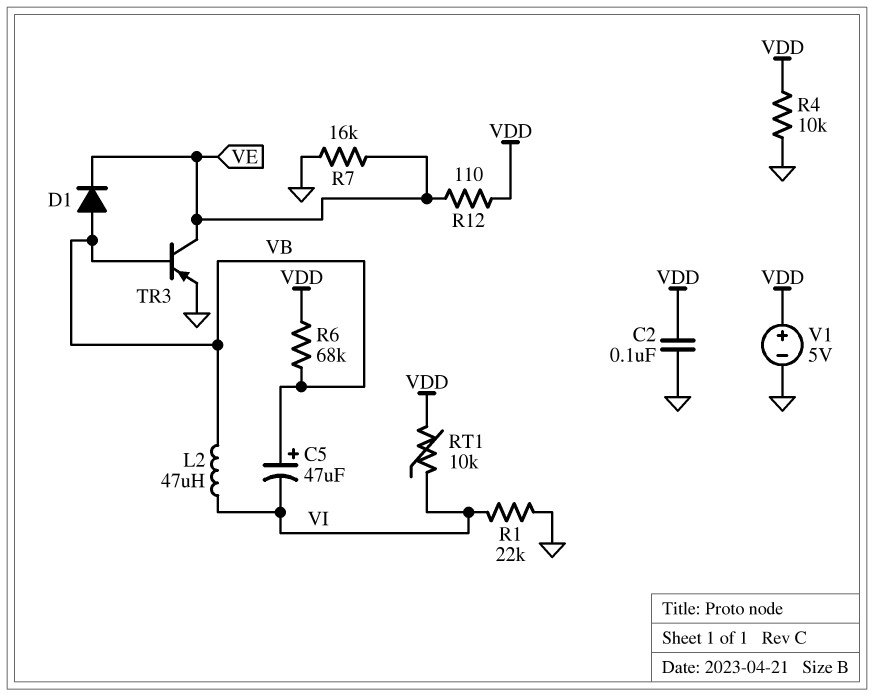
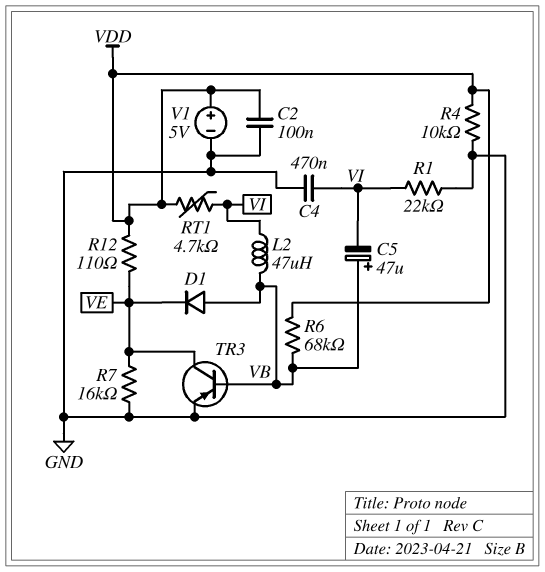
C4: none -> 470nF (GND, VI)
RT1: 10k (VDD, VI) -> 4.7k (VDD, VI)

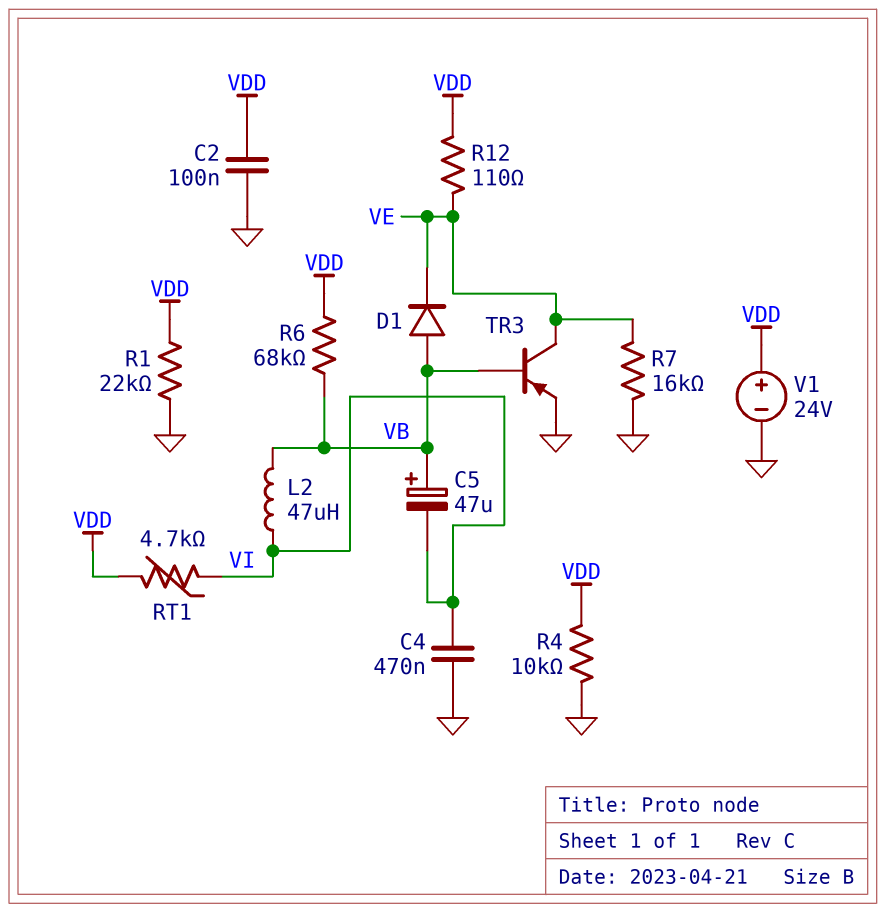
R1: 22k (GND, VI) -> 22k (GND, VDD)
V1: 5V (plus VDD, minus GND) -> 24V (plus VDD, minus GND)

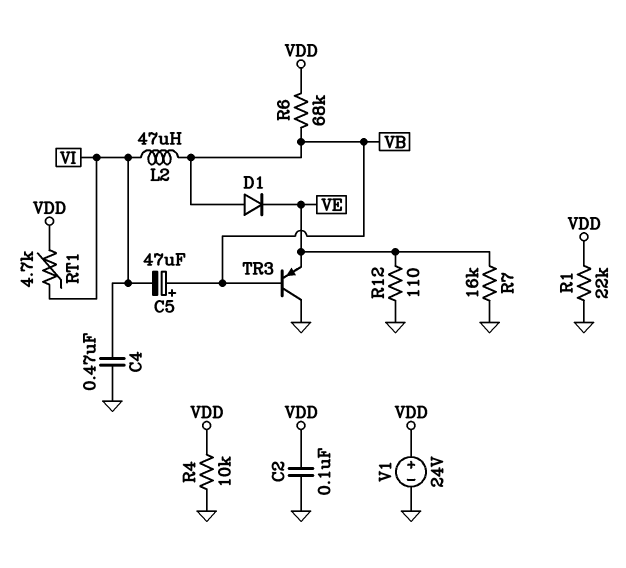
R12: 110 (VDD, VE) -> 110 (GND, VE)
TR3: PNP (B VB, C VE, E GND) -> PNP (B VB, C GND, E VE)

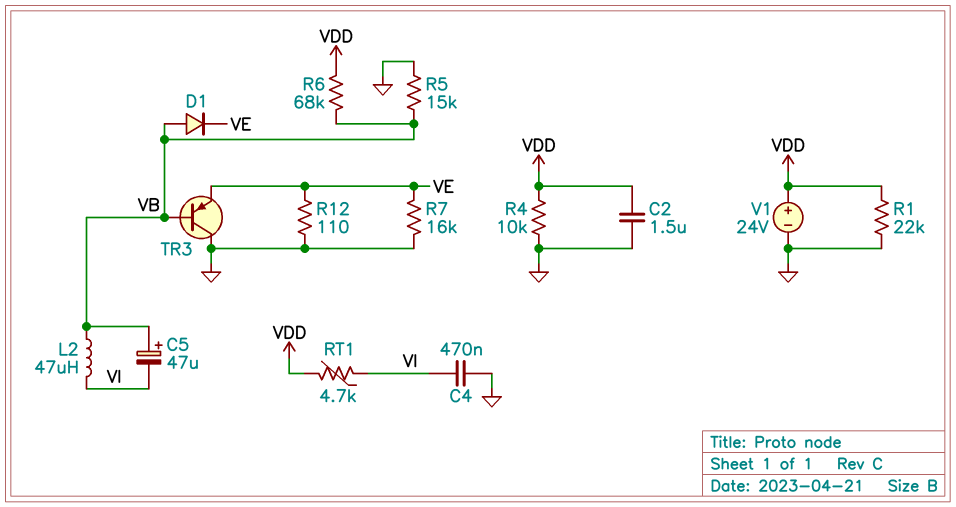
C2: 100nF (GND, VDD) -> 1.5uF (GND, VDD)
R5: none -> 15k (GND, VB)

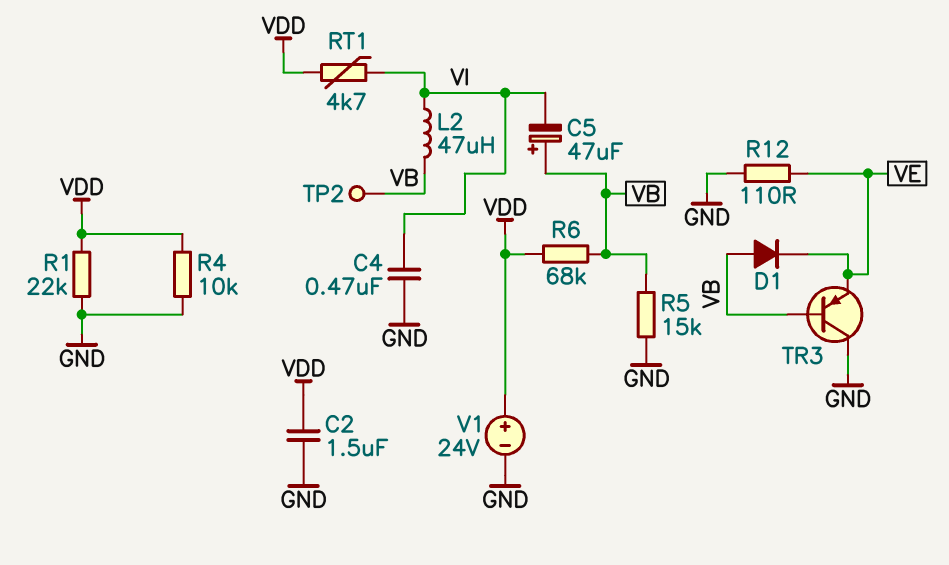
R7: 16k (GND, VE) -> none
TP2: none -> test point (VB)

